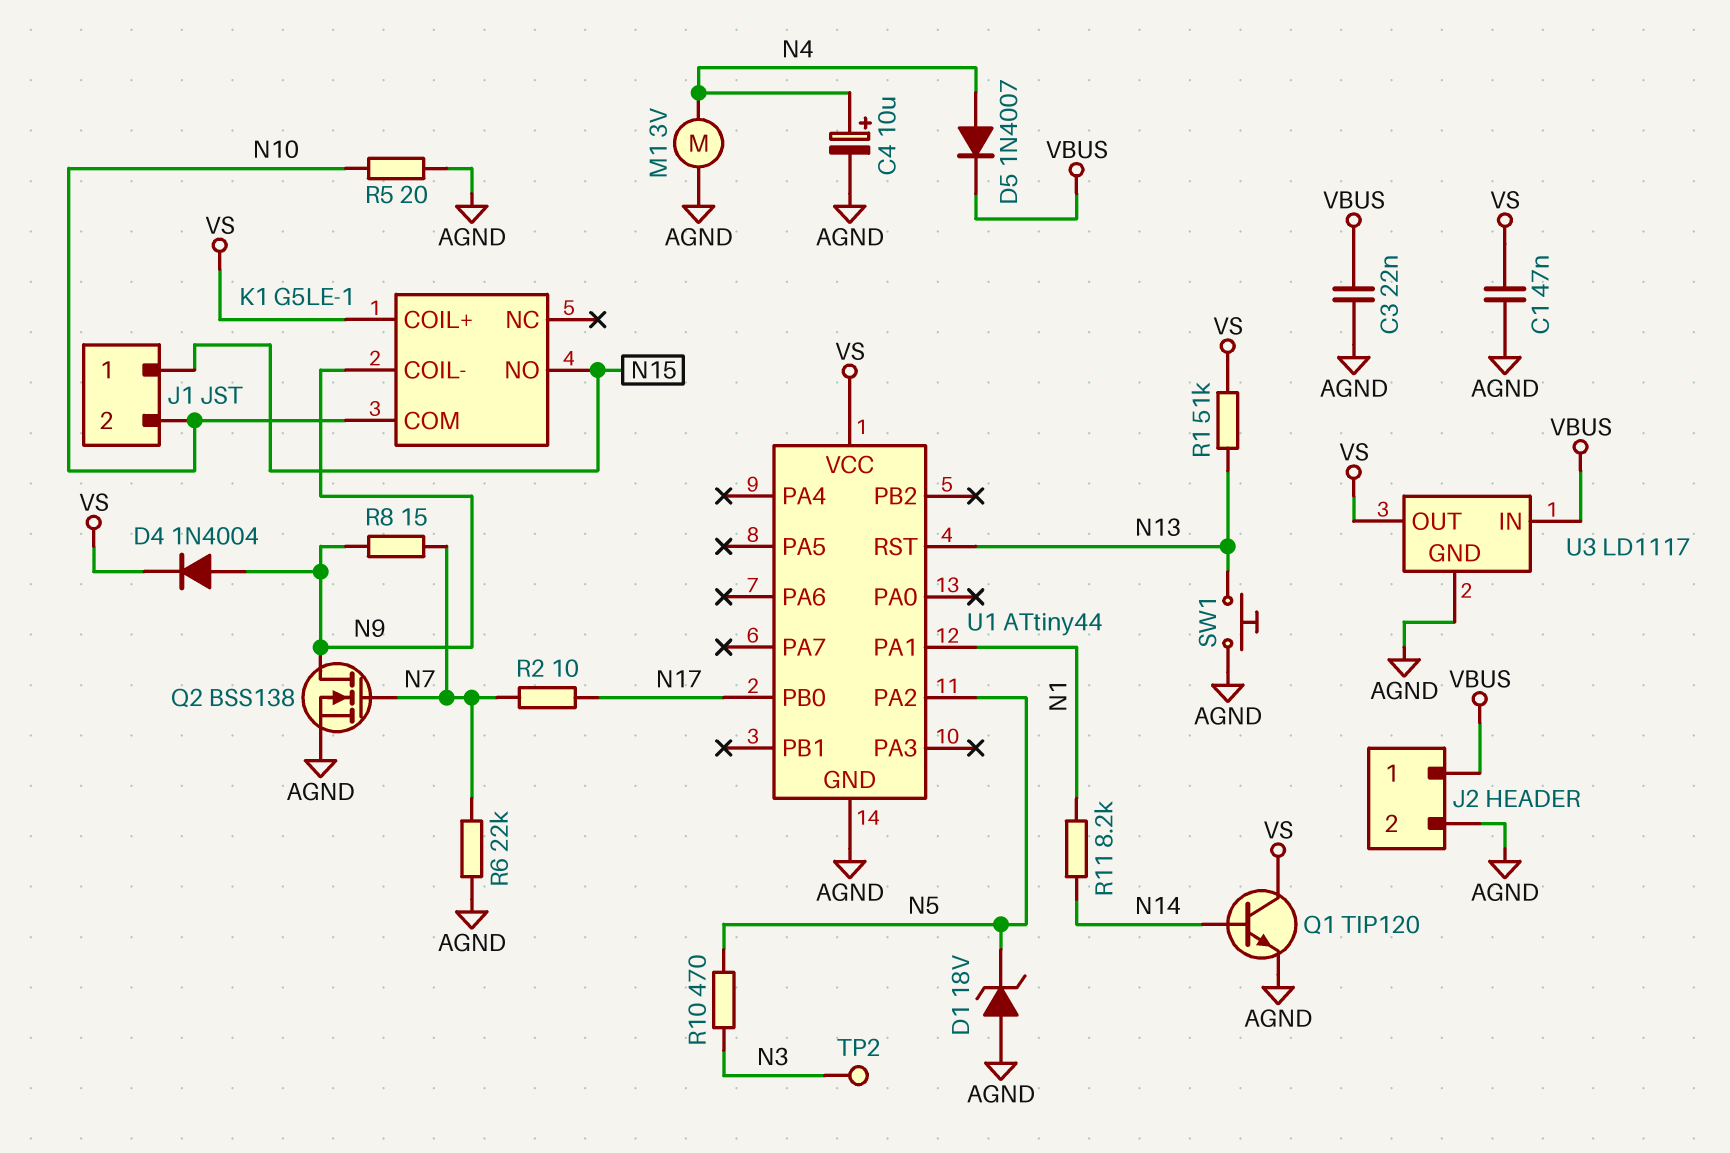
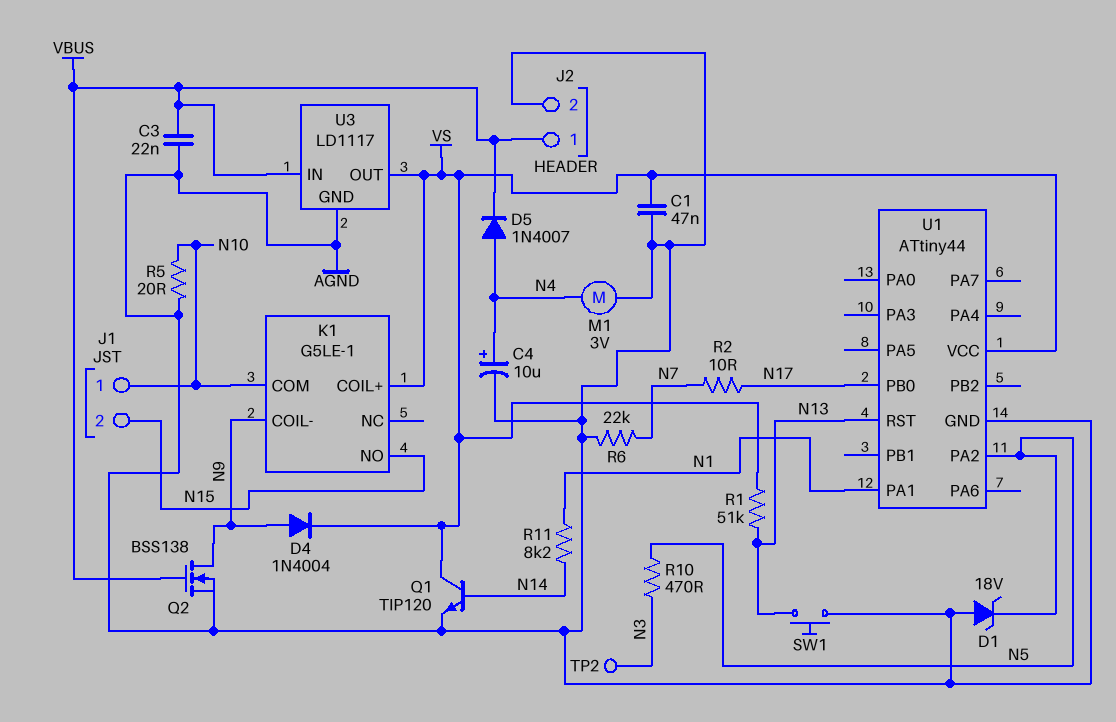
J1 pin 1: N15 -> N10
J1 pin 2: N10 -> N15
Q2: NMOS BSS138 (G N7, D N9, S AGND) -> NMOS BSS138 (G VBUS, D N9, S AGND)
R8: 15 (N7, N9) -> none

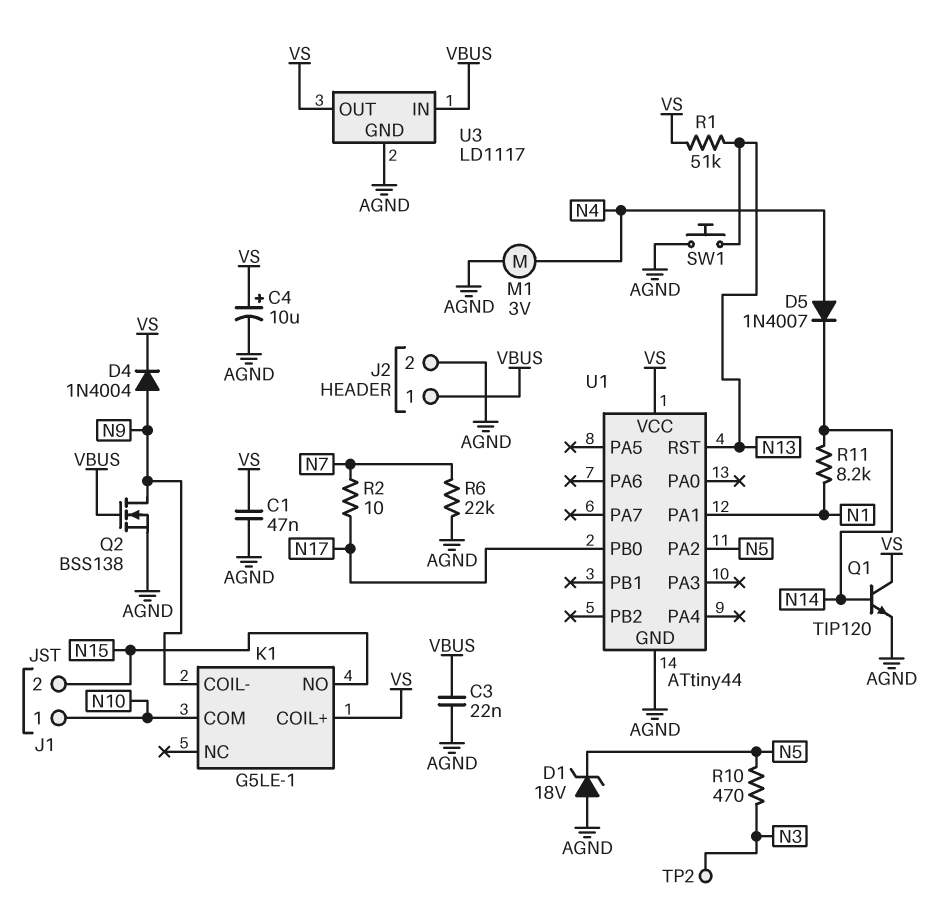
C4: 10uF (plus N4, minus AGND) -> 10uF (plus VS, minus AGND)
D5: diode 1N4007 (A N4, K VBUS) -> diode 1N4007 (A N4, K N14)
R5: 20 (AGND, N10) -> none

